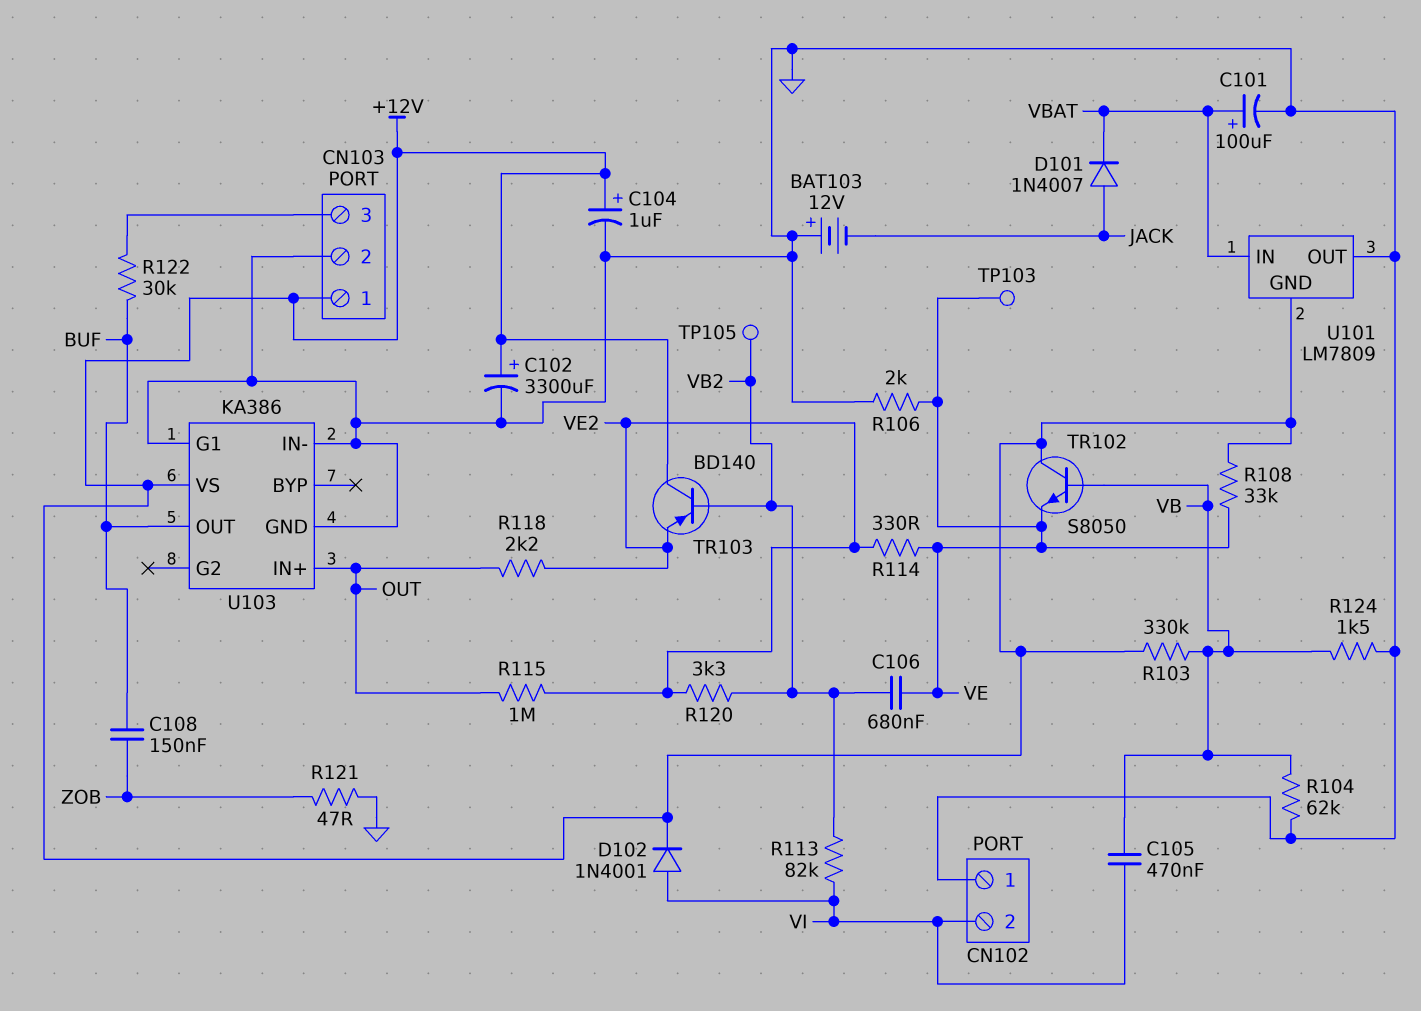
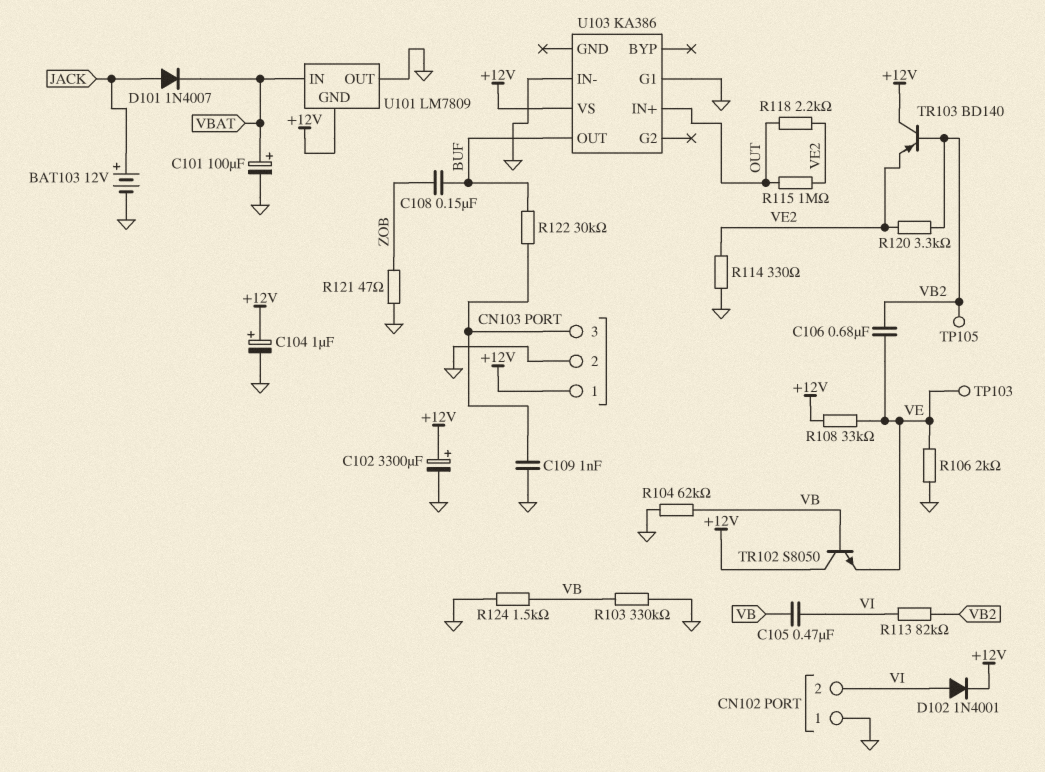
BAT103: 12V (plus GND, minus JACK) -> 12V (plus JACK, minus GND)
C109: none -> 1nF (CN103/3, GND)
R103: 330k (+12V, VB) -> 330k (GND, VB)
R114: 330 (VE, VE2) -> 330 (GND, VE2)
U103 pin GND: GND -> none

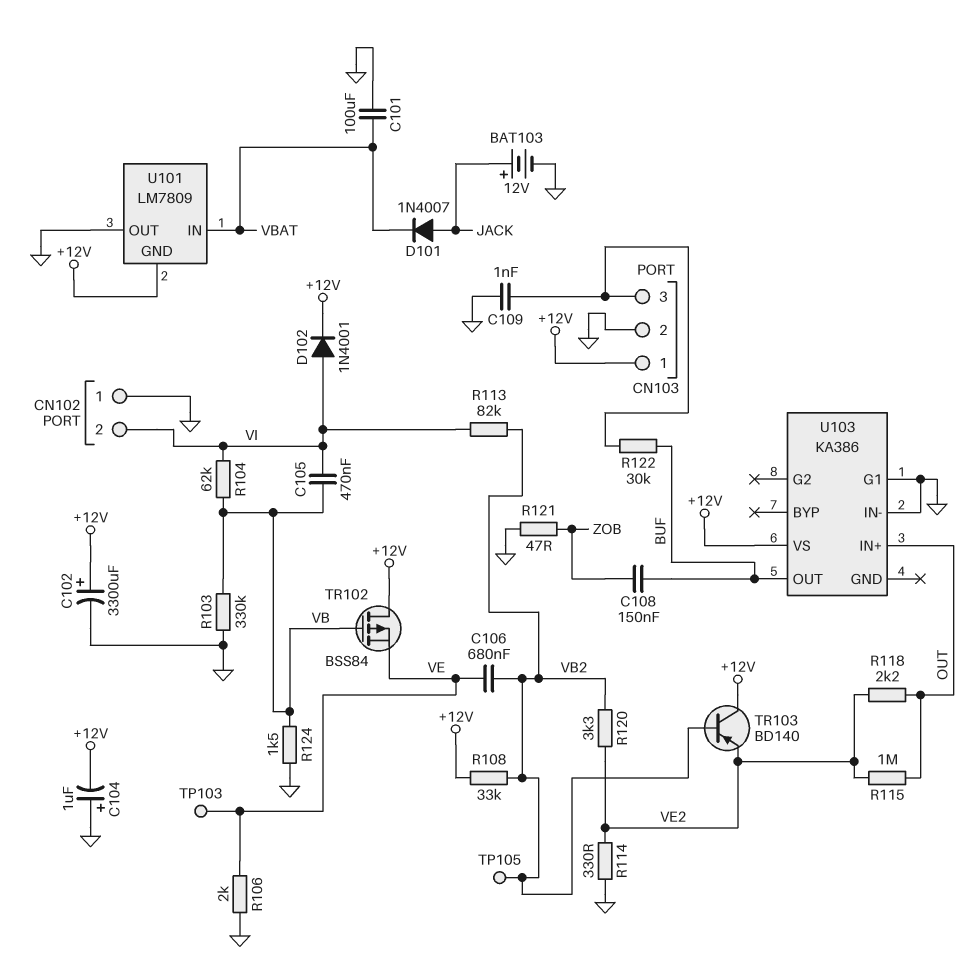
C101: 100uF (plus VBAT, minus GND) -> 100uF (GND, VBAT)
C104: 1uF (plus +12V, minus GND) -> 1uF (plus GND, minus +12V)
R104: 62k (GND, VB) -> 62k (VB, VI)
R108: 33k (+12V, VE) -> 33k (+12V, VB2)
TR102: NPN S8050 (B VB, C +12V, E VE) -> PMOS BSS84 (G VB, D +12V, S VE)

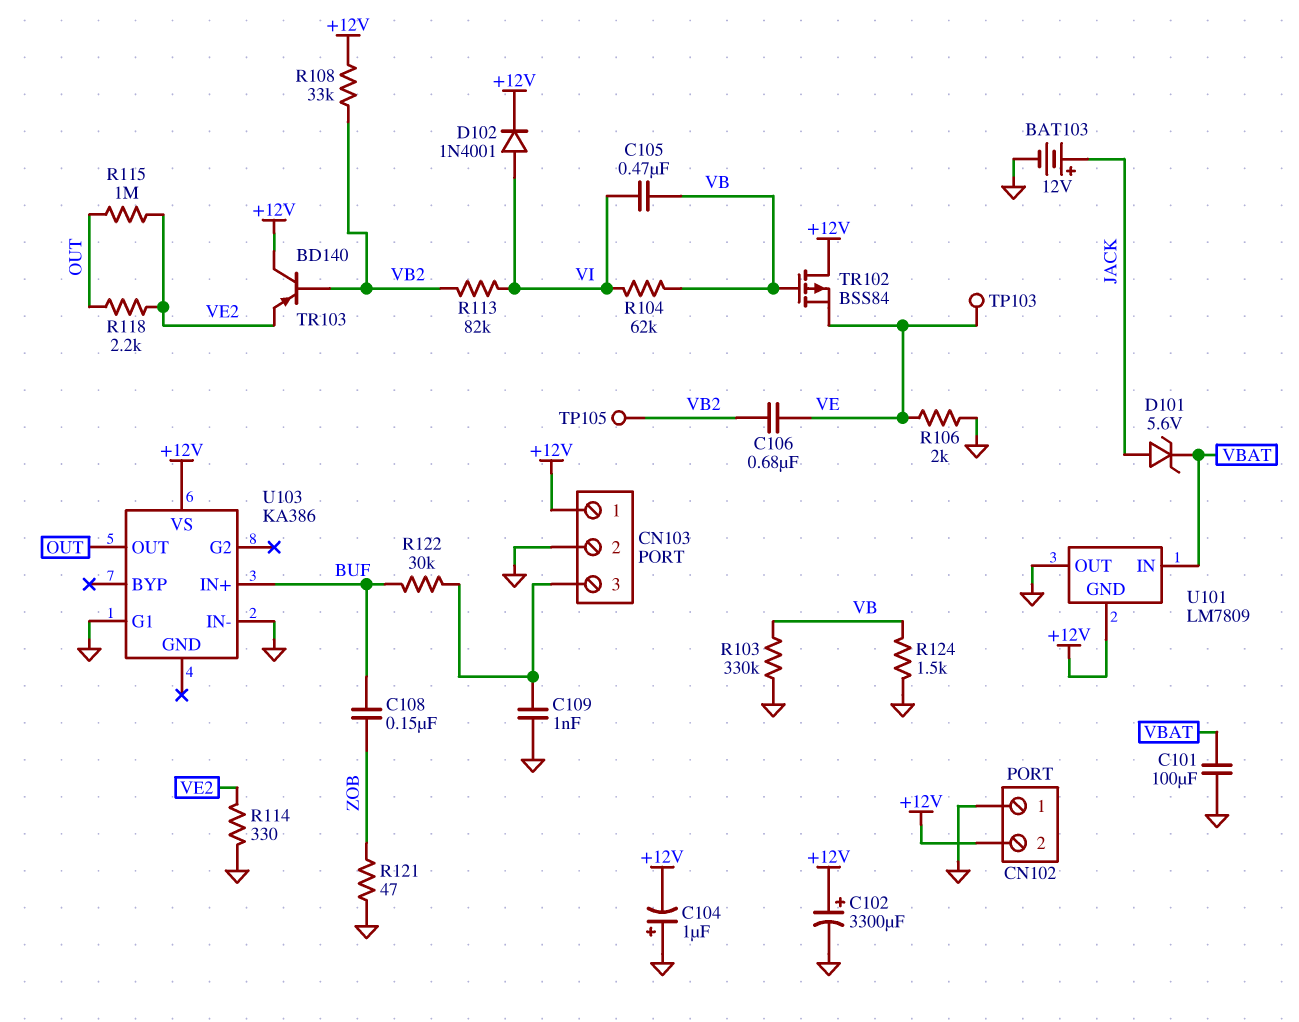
CN102 pin 2: VI -> +12V
D101: diode 1N4007 (A JACK, K VBAT) -> zener 5.6V (A JACK, K VBAT)
R120: 3.3k (VB2, VE2) -> none
U103 pin IN+: OUT -> BUF
U103 pin OUT: BUF -> OUT

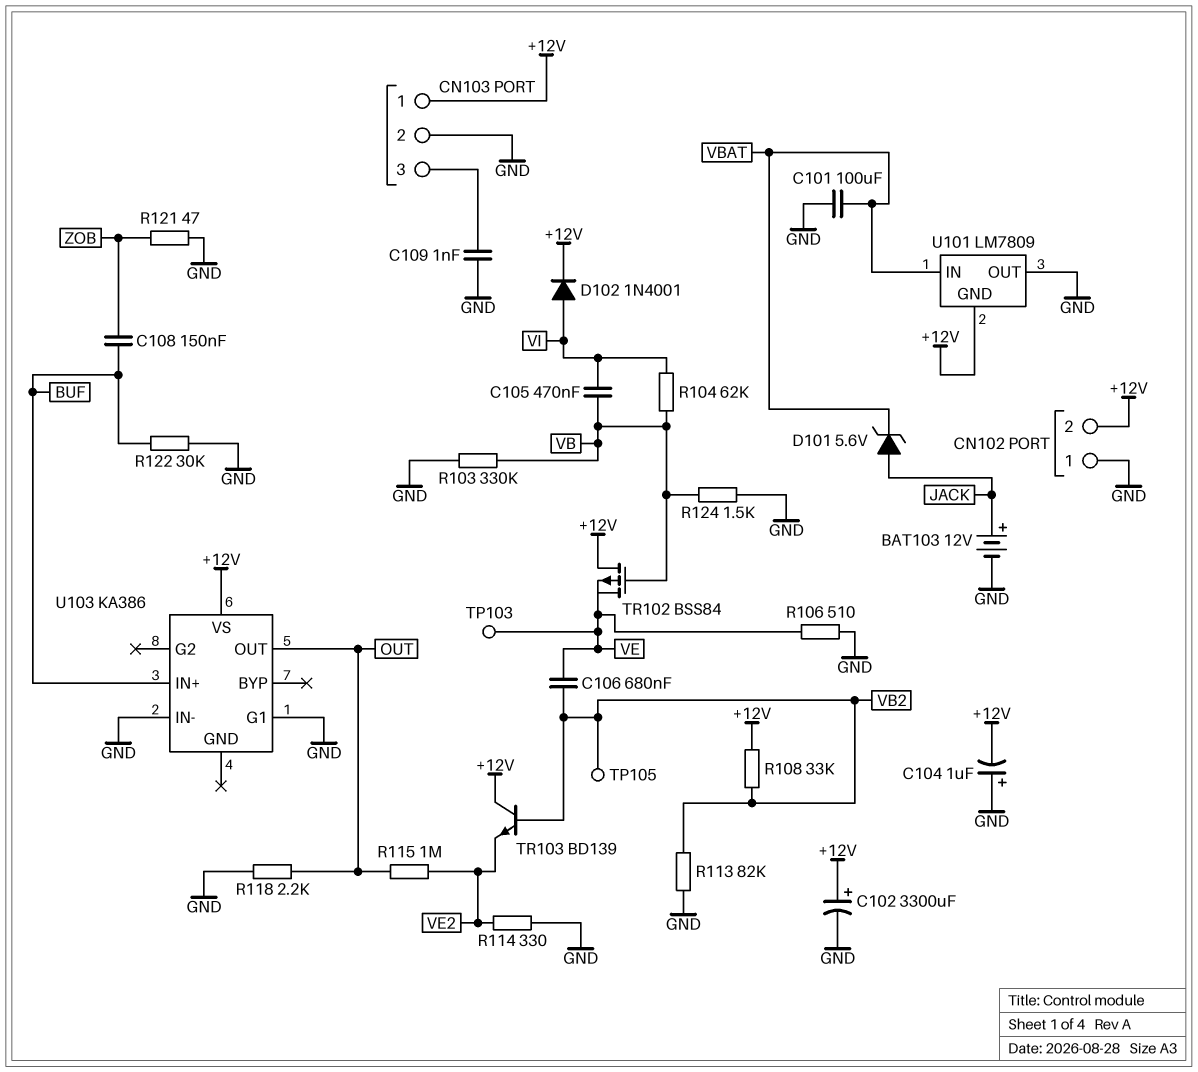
R106: 2k (GND, VE) -> 510 (GND, VE)
R113: 82k (VB2, VI) -> 82k (GND, VB2)
R118: 2.2k (OUT, VE2) -> 2.2k (GND, OUT)
R122: 30k (BUF, CN103/3) -> 30k (BUF, GND)
TR103: PNP BD140 (B VB2, C +12V, E VE2) -> NPN BD139 (B VB2, C +12V, E VE2)

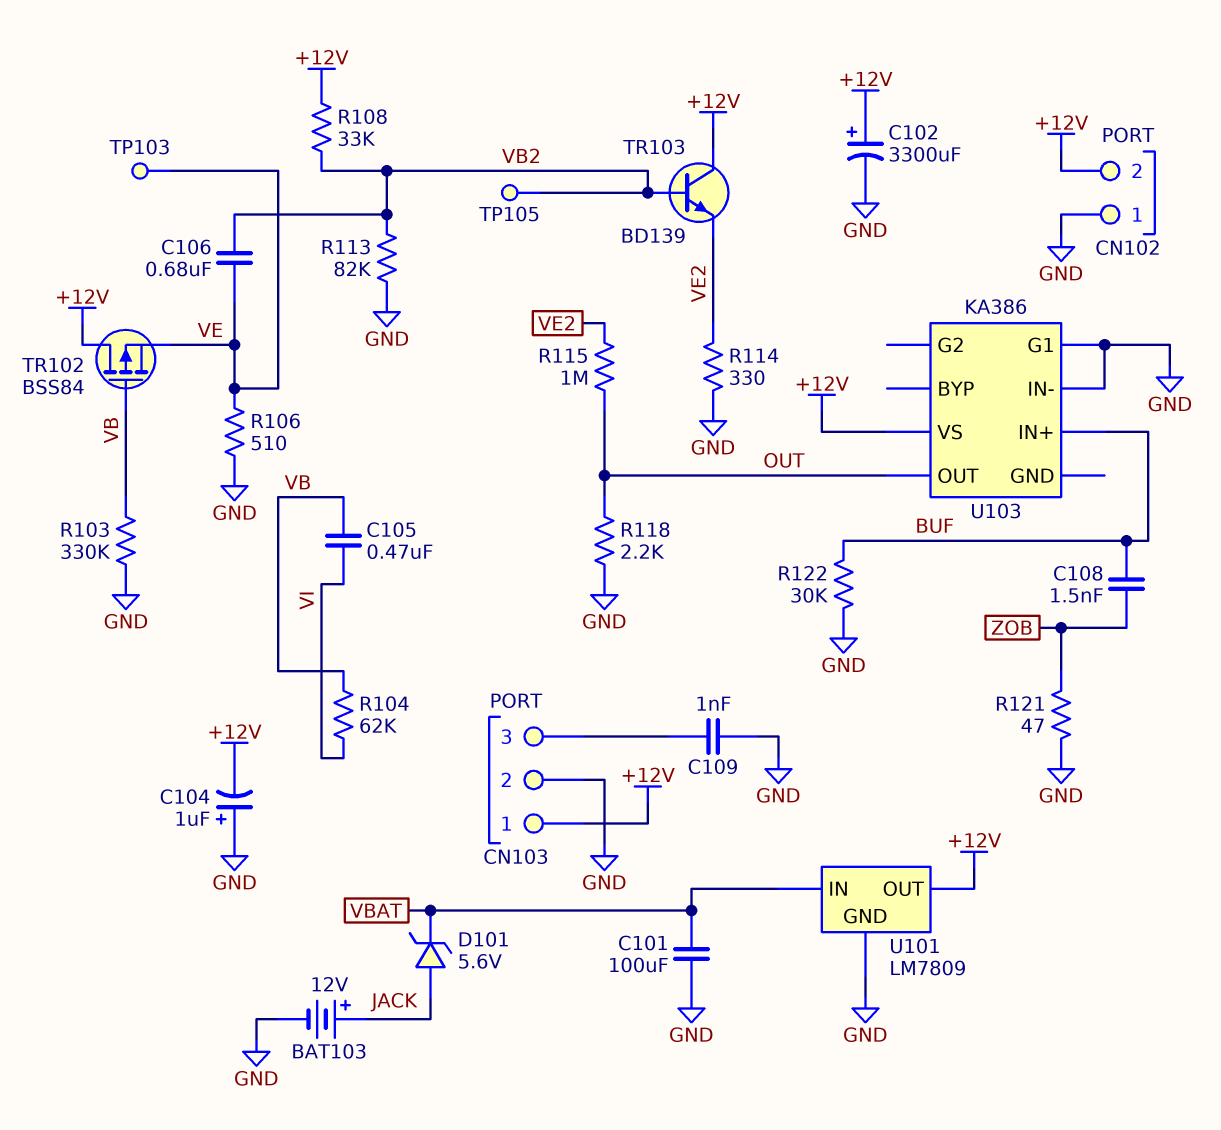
C108: 150nF (BUF, ZOB) -> 1.5nF (BUF, ZOB)
D102: diode 1N4001 (A VI, K +12V) -> none
R124: 1.5k (GND, VB) -> none
U101 pin GND: +12V -> GND
U101 pin OUT: GND -> +12V

